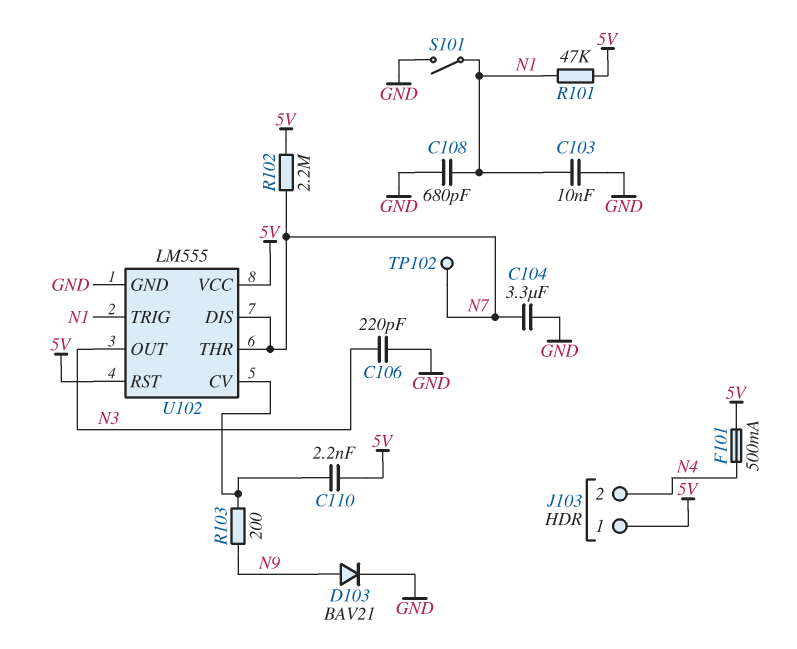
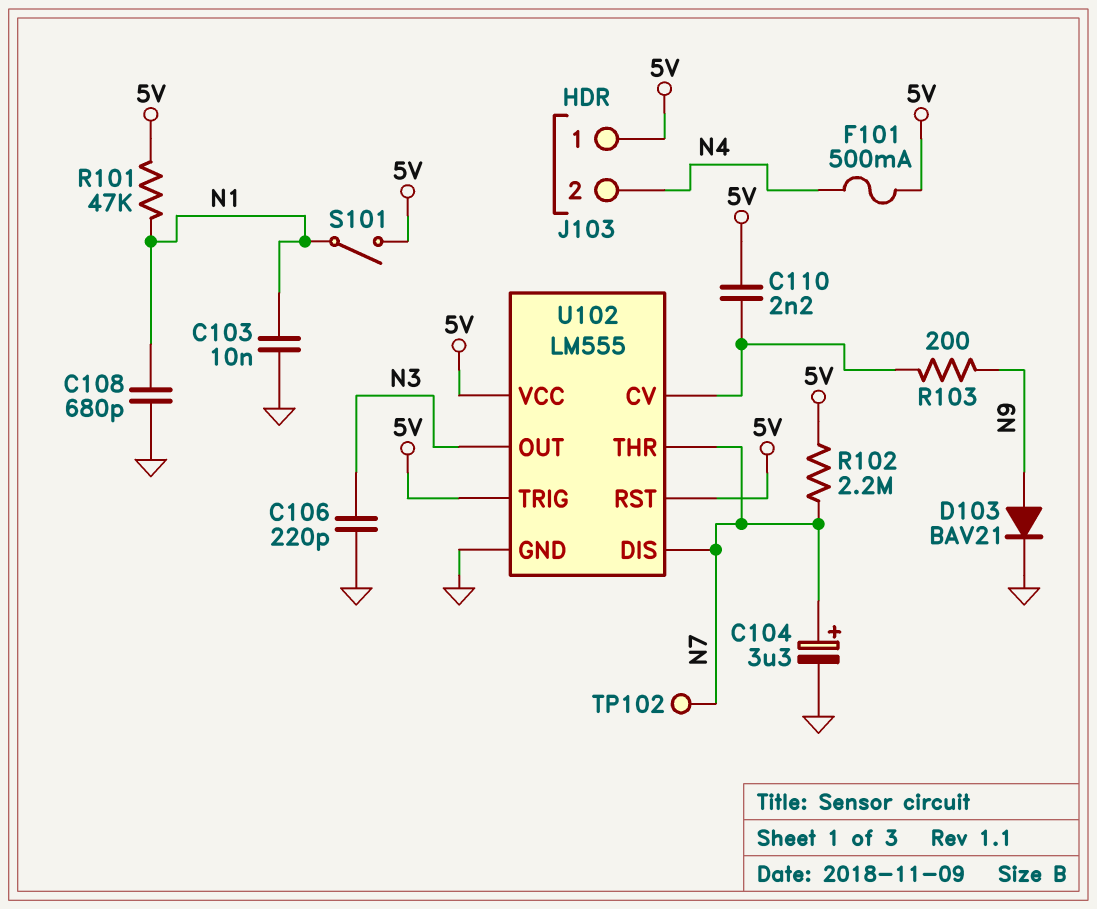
C104: 3.3uF (GND, N7) -> 3.3uF (plus N7, minus GND)
S101: switch (GND, N1) -> switch (5V, N1)
U102 pin TRIG: N1 -> 5V

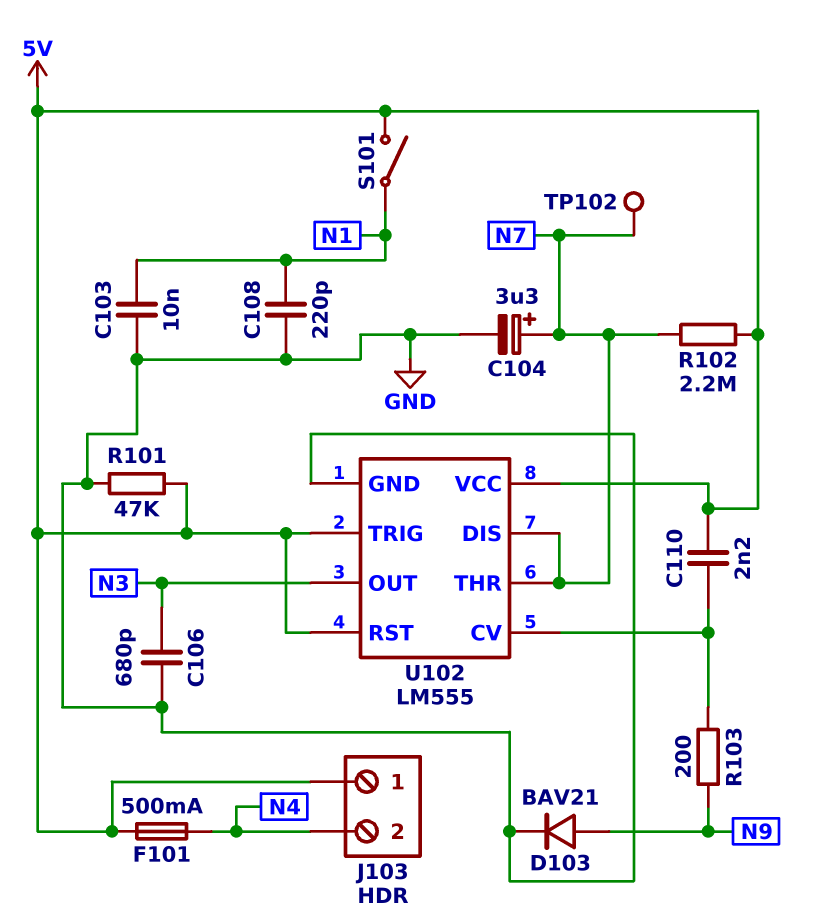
C106: 220pF (GND, N3) -> 680pF (GND, N3)
C108: 680pF (GND, N1) -> 220pF (GND, N1)
R101: 47k (5V, N1) -> 47k (5V, GND)

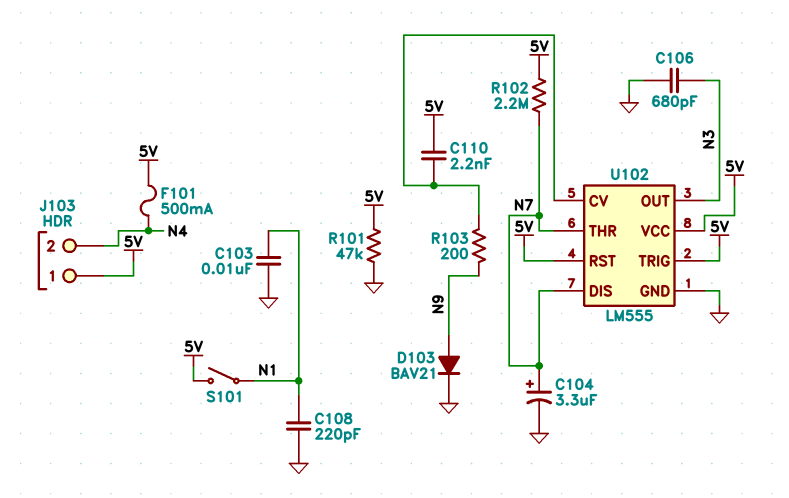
TP102: test point (N7) -> none

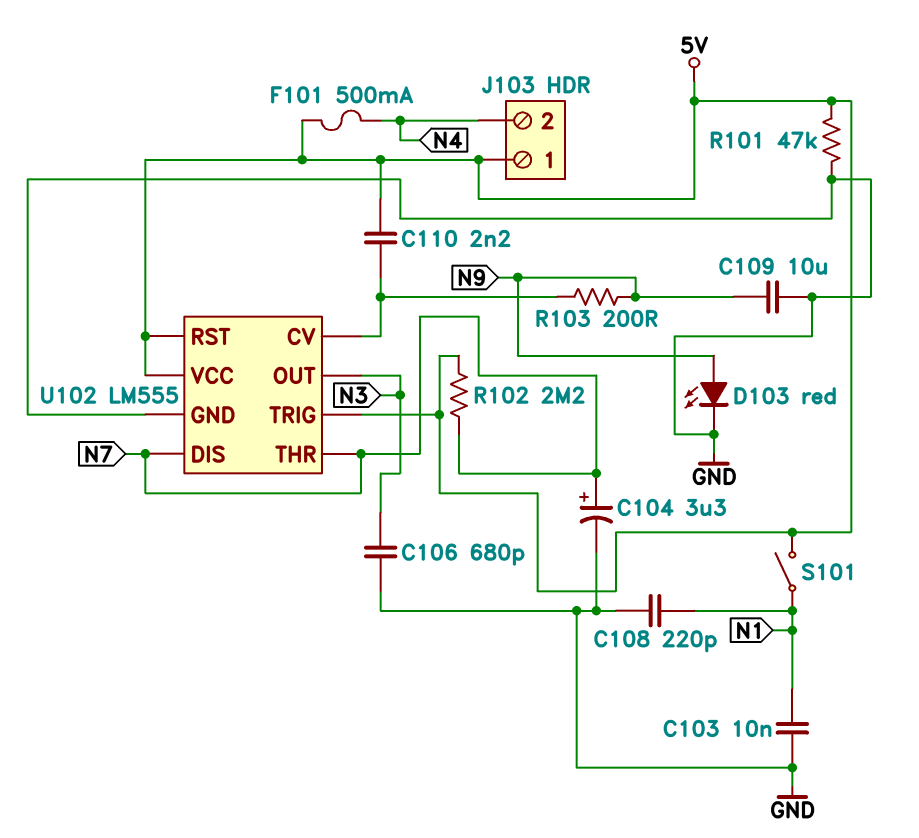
C109: none -> 10uF (GND, N9)
D103: diode BAV21 (A N9, K GND) -> LED red (A N9, K GND)

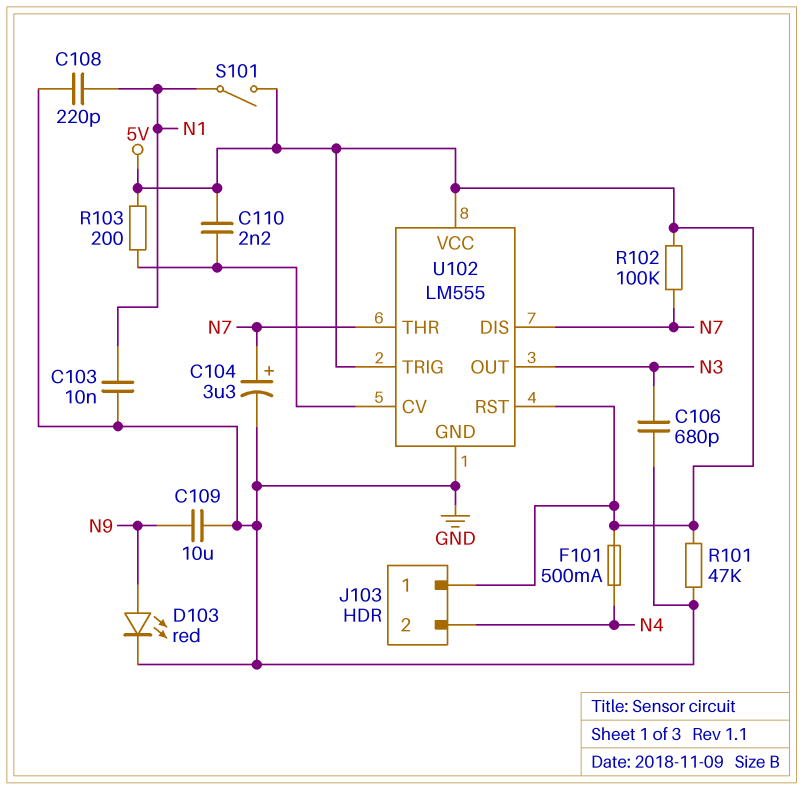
R102: 2.2M (5V, N7) -> 100k (5V, N7)
R103: 200 (N9, U102/CV) -> 200 (5V, U102/CV)

